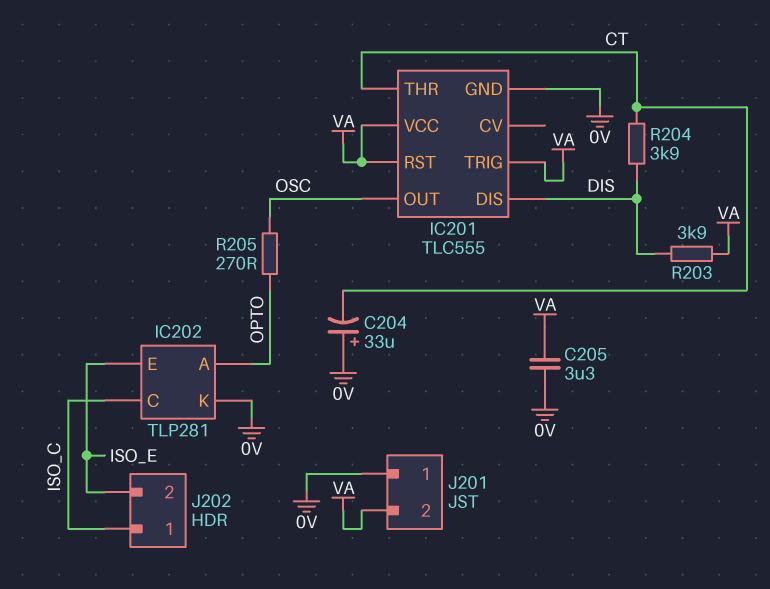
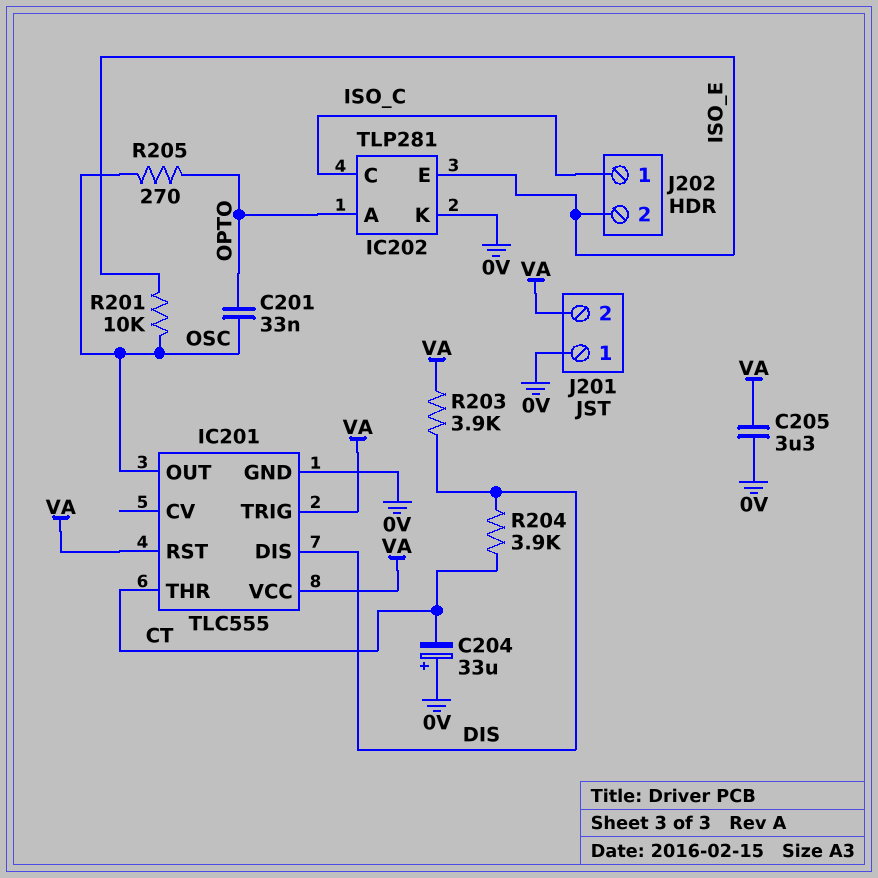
C201: none -> 33nF (OPTO, OSC)
R201: none -> 10k (ISO_E, OSC)

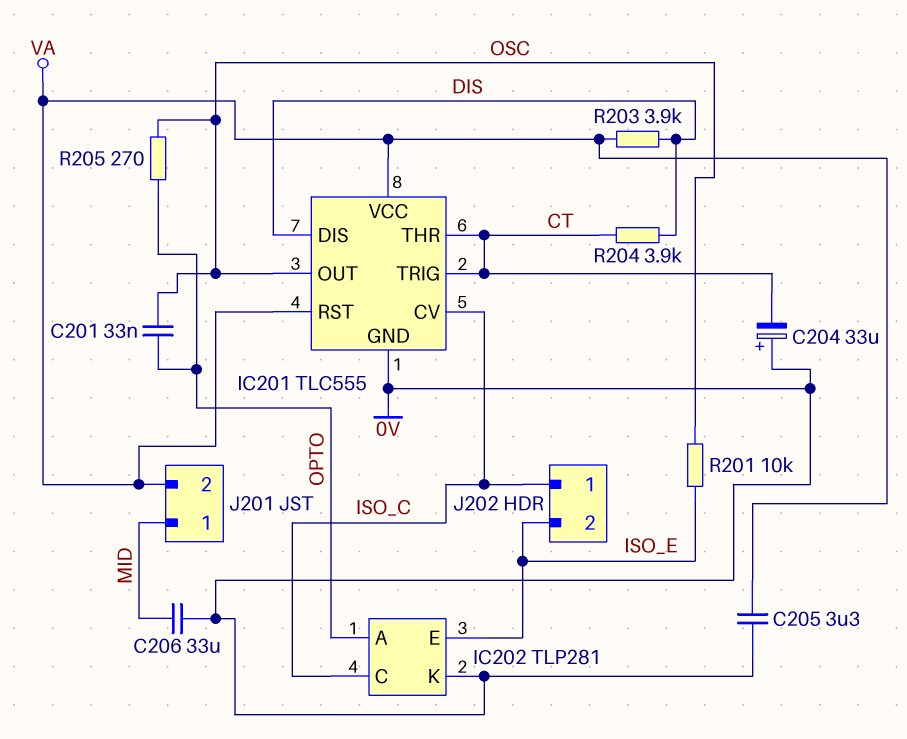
C206: none -> 33uF (0V, MID)
IC201 pin CV: none -> ISO_C
IC201 pin TRIG: VA -> CT
J201 pin 1: 0V -> MID

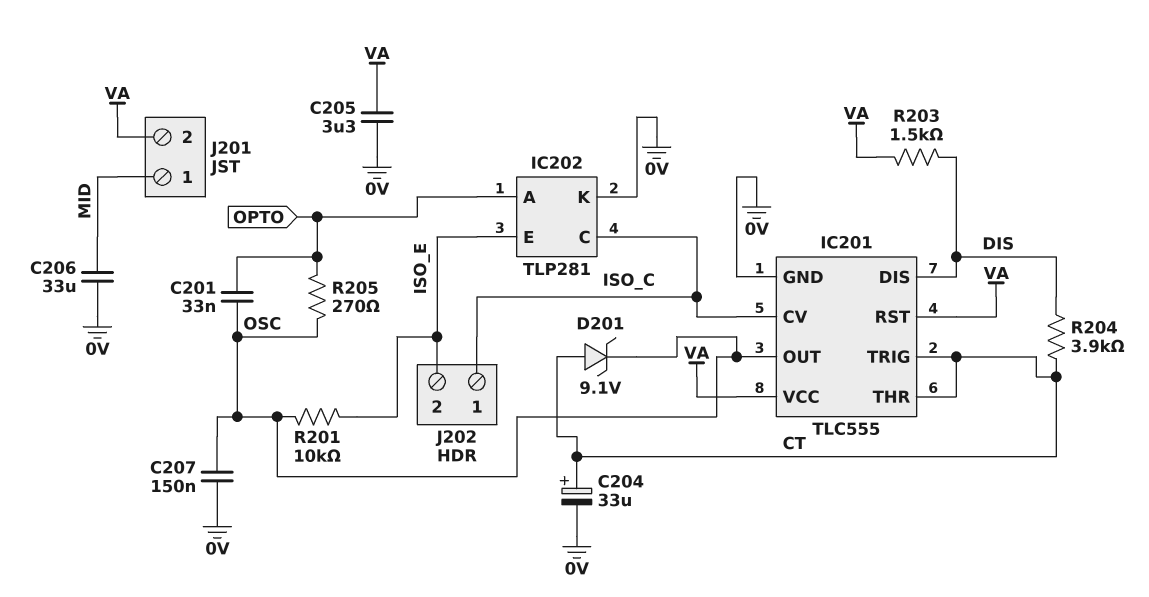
C204: 33uF (plus 0V, minus CT) -> 33uF (plus CT, minus 0V)
C207: none -> 150nF (0V, OSC)
D201: none -> zener 9.1V (A CT, K OSC)
R203: 3.9k (DIS, VA) -> 1.5k (DIS, VA)

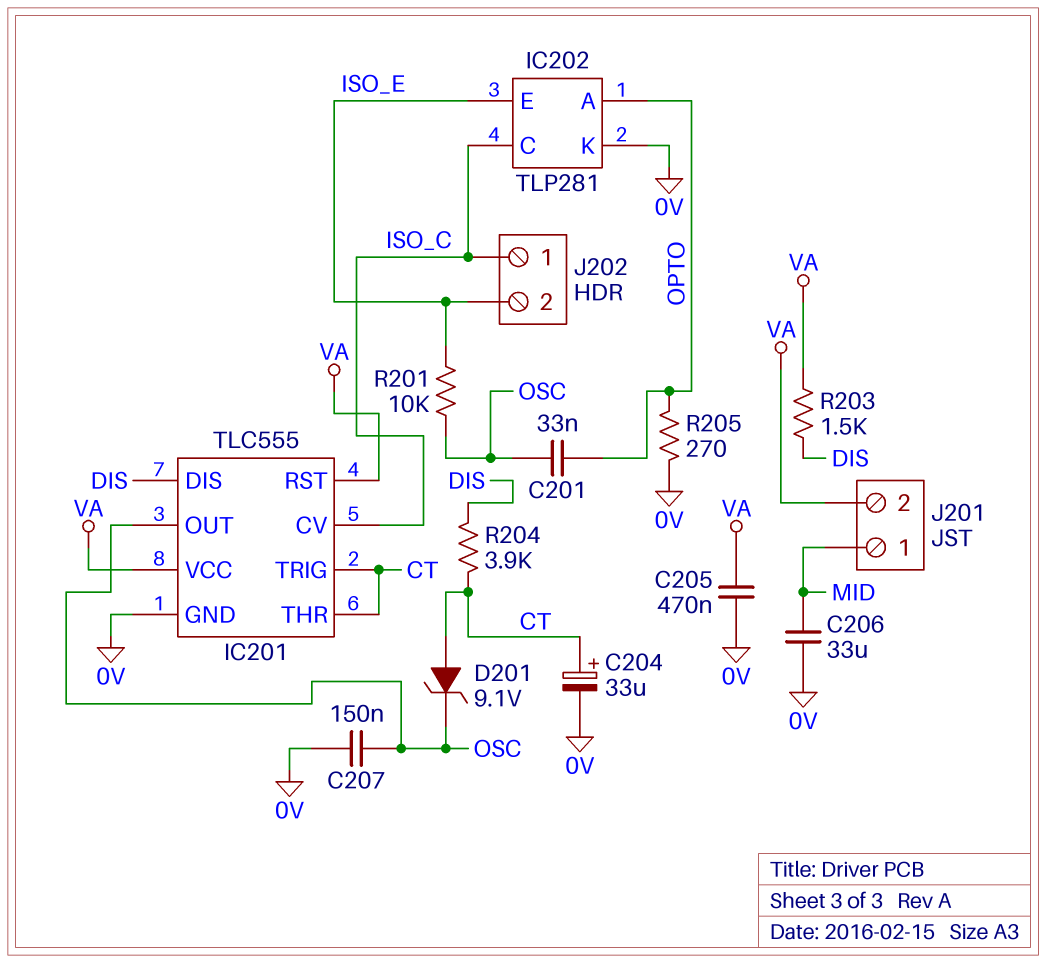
C205: 3.3uF (0V, VA) -> 470nF (0V, VA)
R205: 270 (OPTO, OSC) -> 270 (0V, OPTO)

